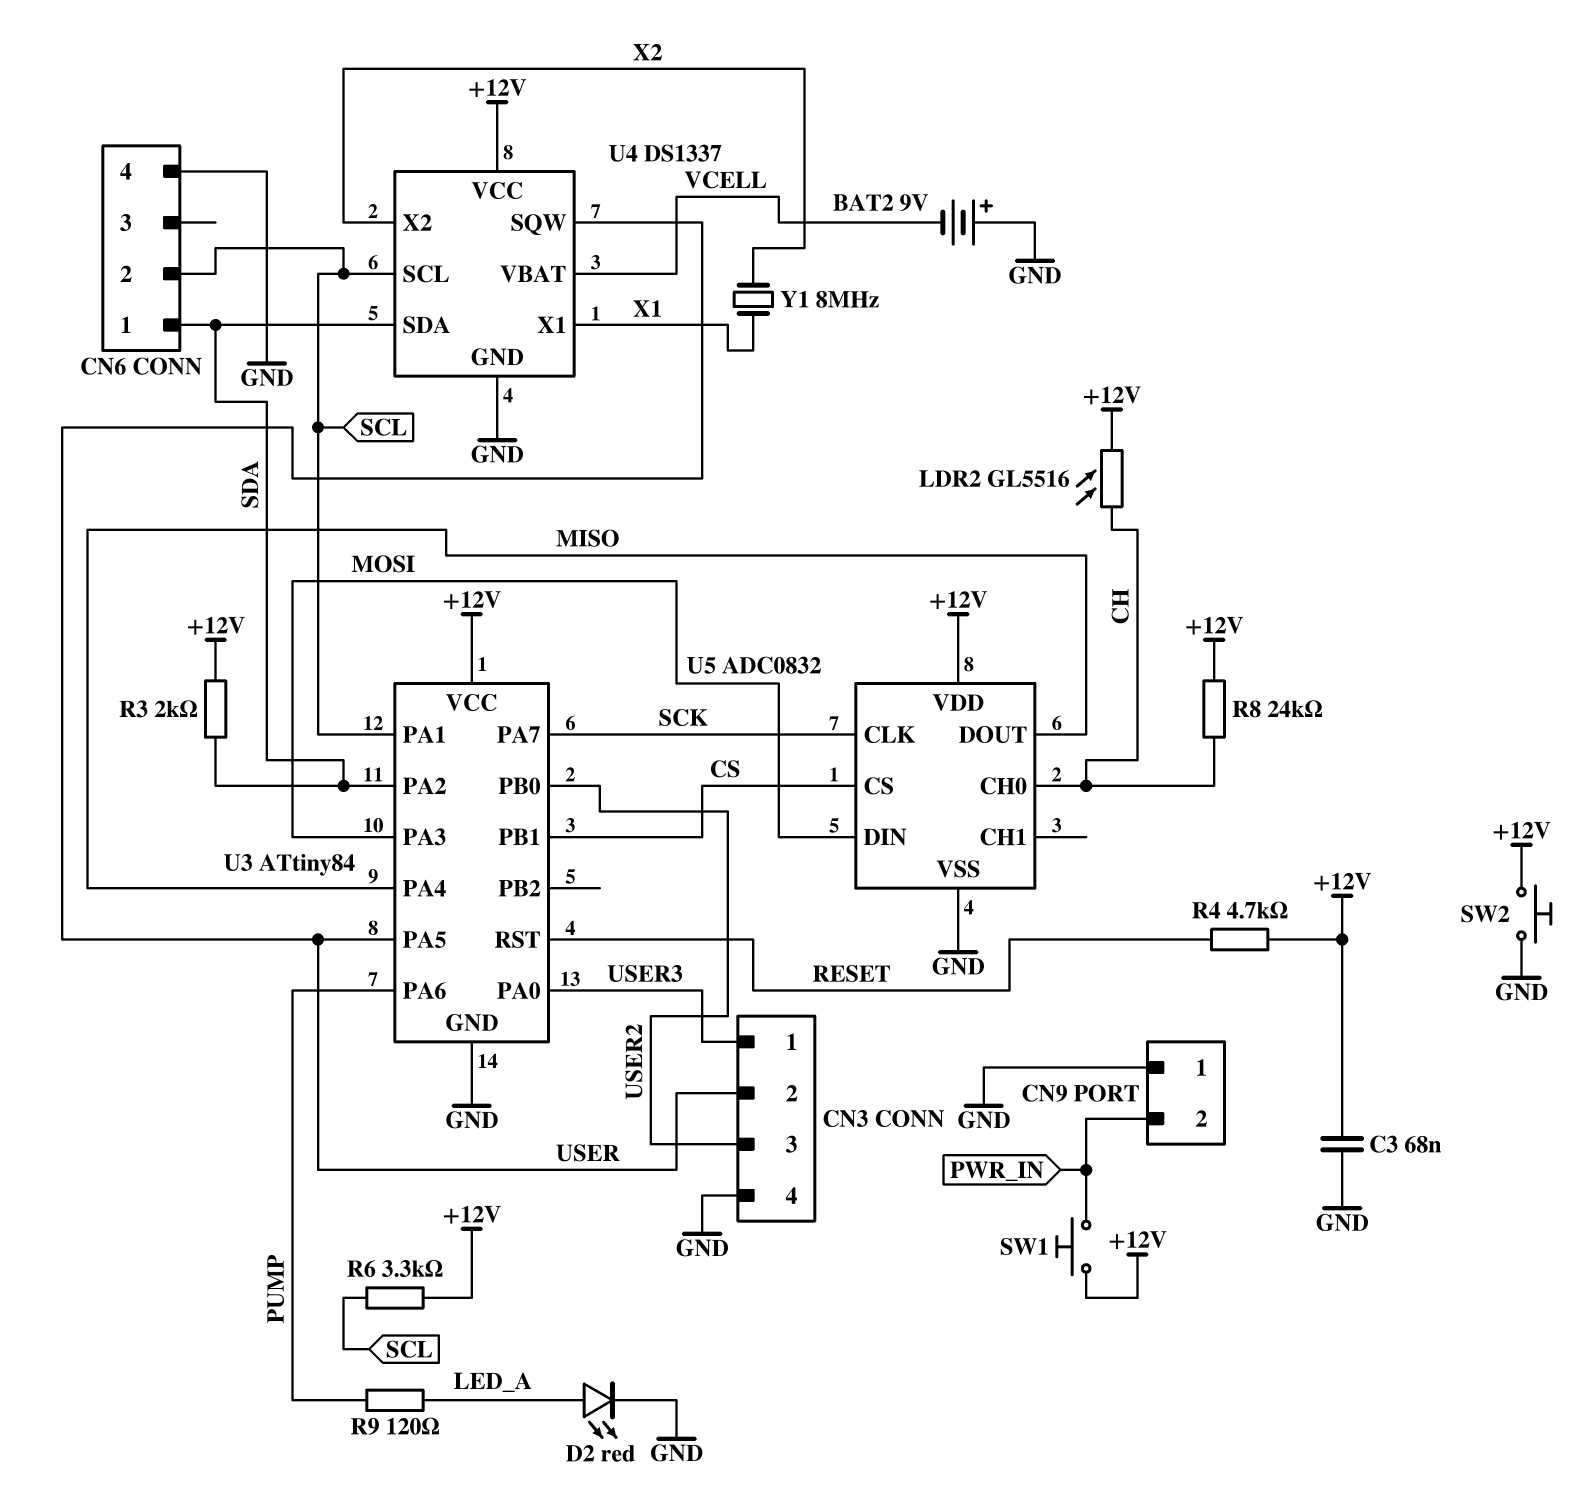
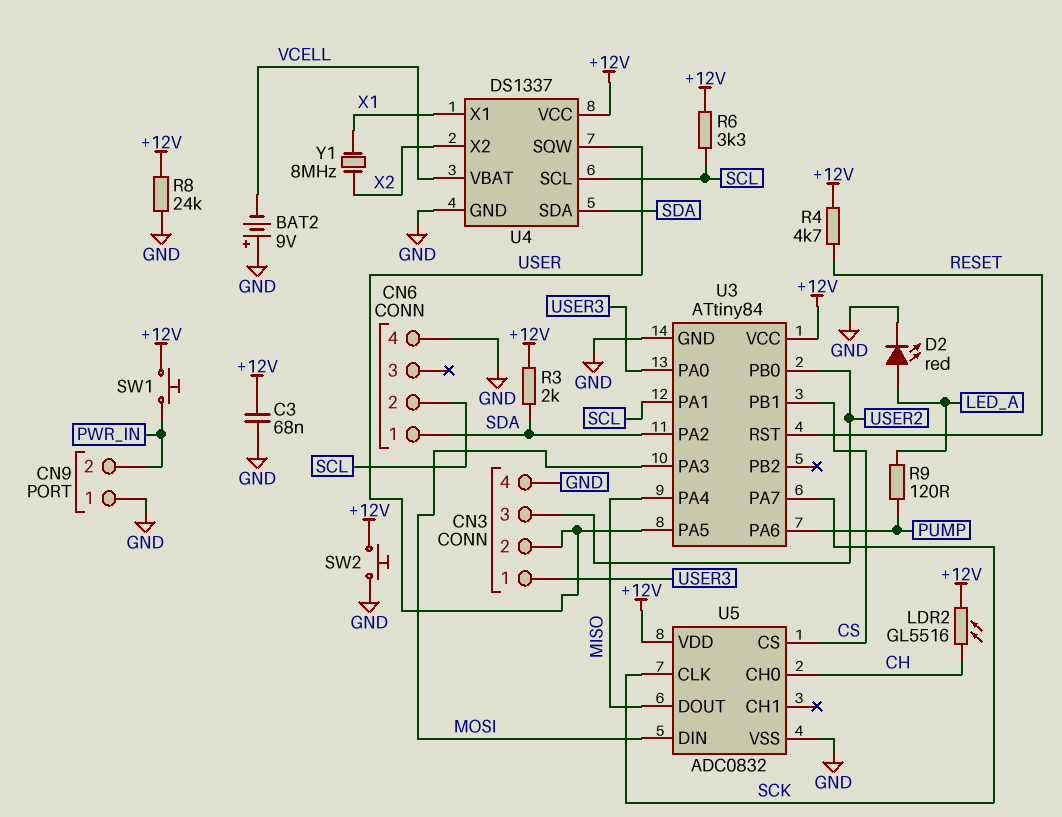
R8: 24k (+12V, CH) -> 24k (+12V, GND)

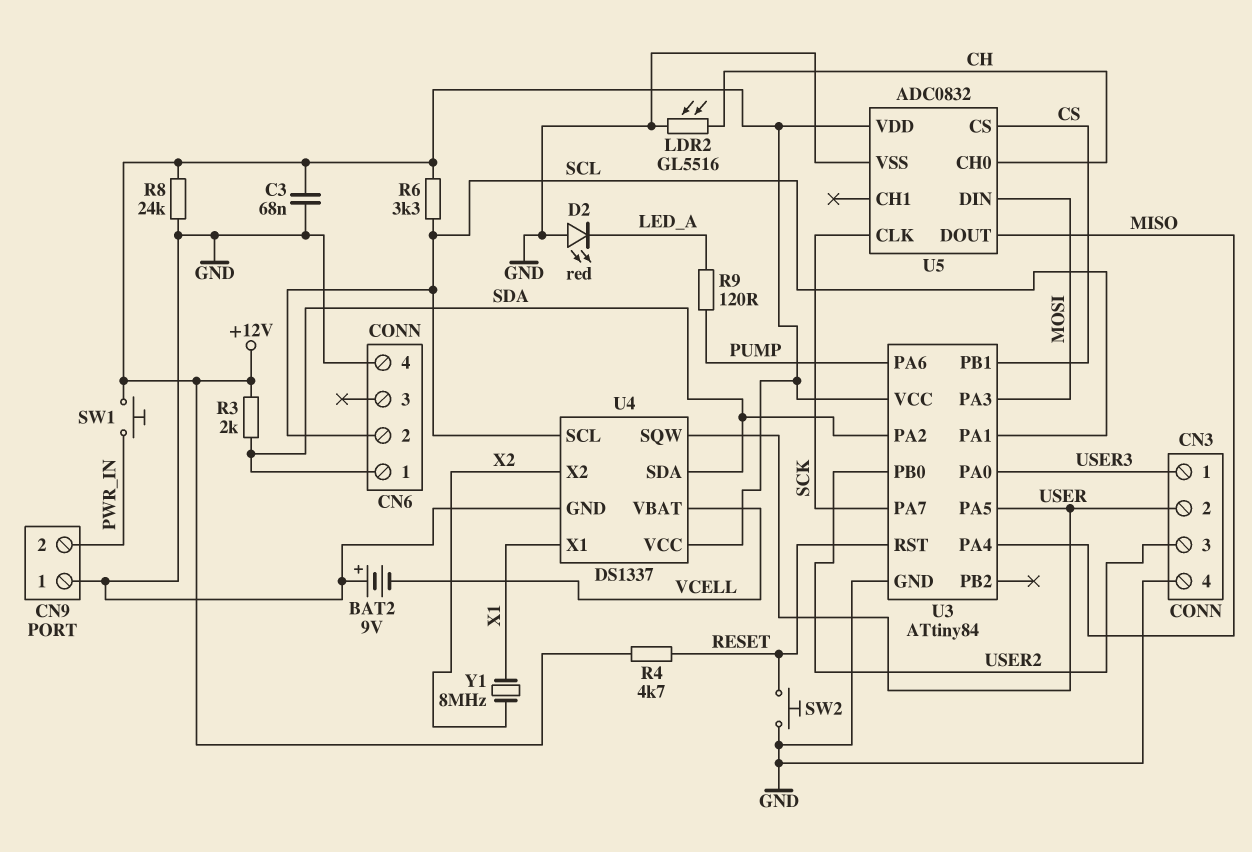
D2: LED red (A LED_A, K GND) -> LED red (A GND, K LED_A)
LDR2: GL5516 (+12V, CH) -> GL5516 (CH, GND)
SW2: button (+12V, GND) -> button (GND, RESET)

